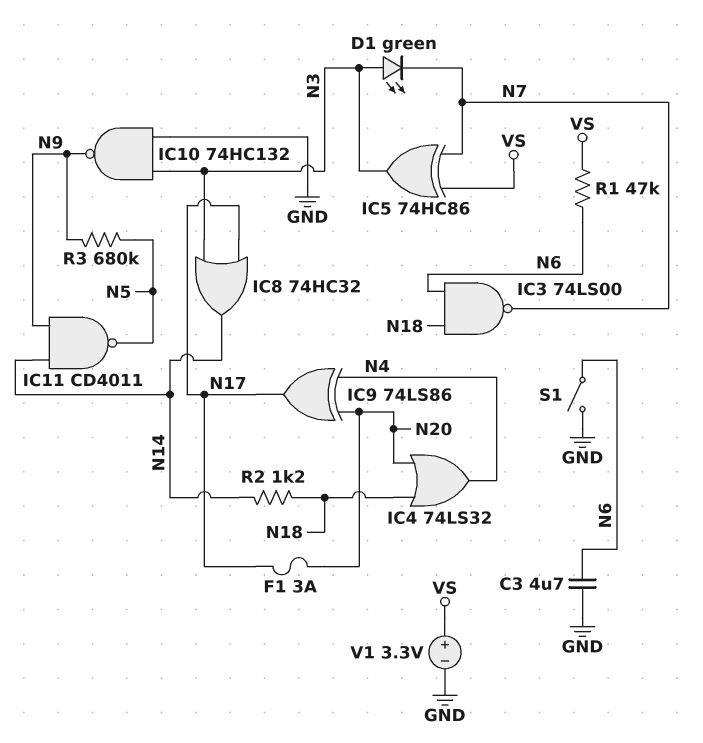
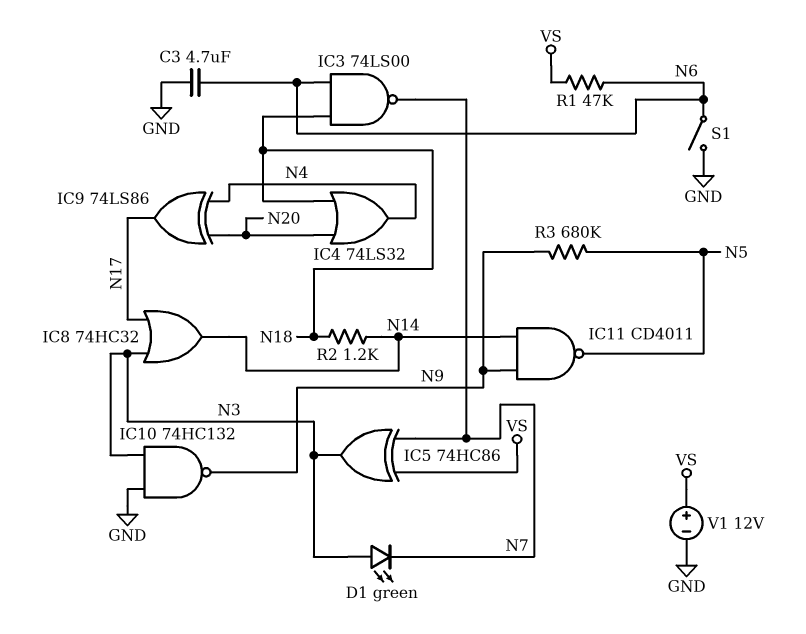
F1: 3A (N17, N20) -> none
V1: 3.3V (plus VS, minus GND) -> 12V (plus VS, minus GND)

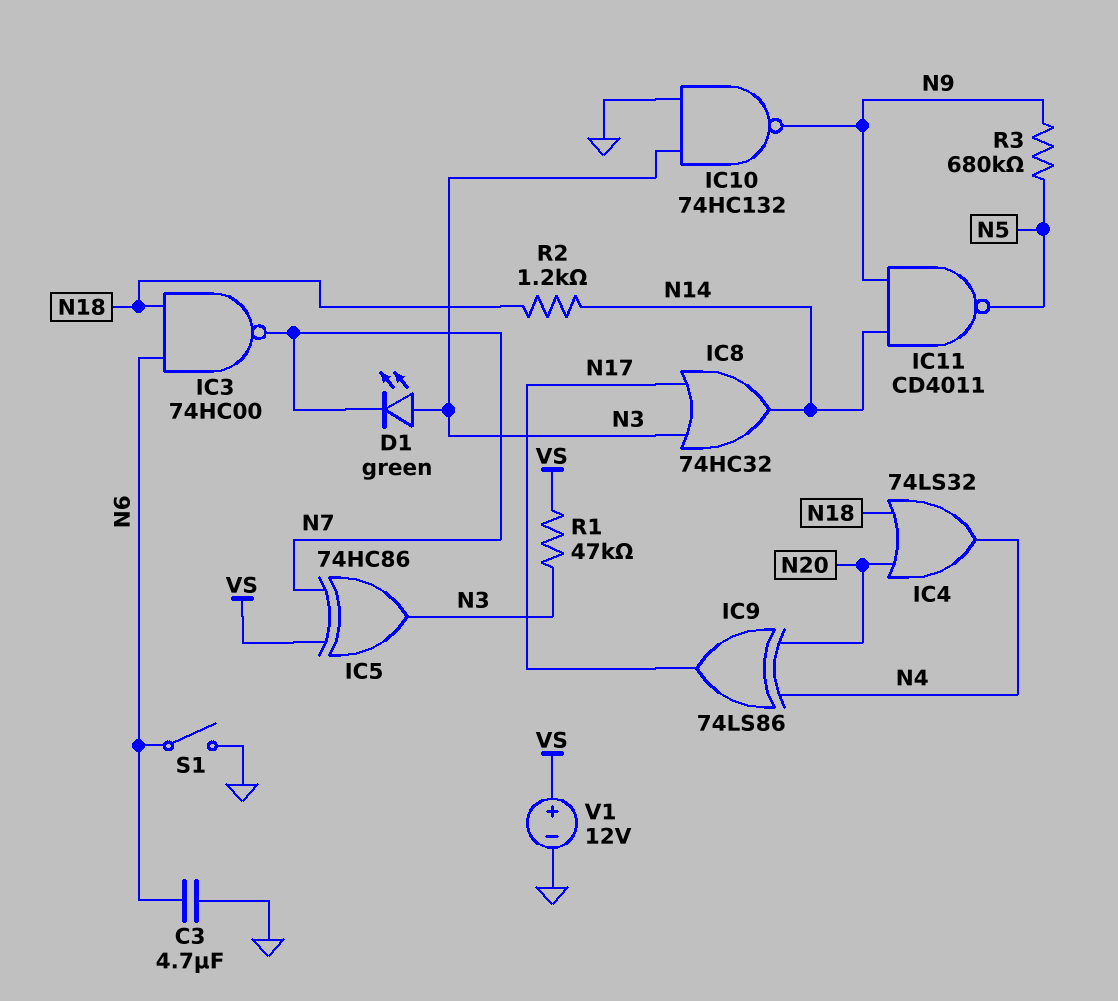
IC3: NAND 74LS00 (in N6, in N18, out N7) -> NAND 74HC00 (in N6, in N18, out N7)
R1: 47k (N6, VS) -> 47k (N3, VS)

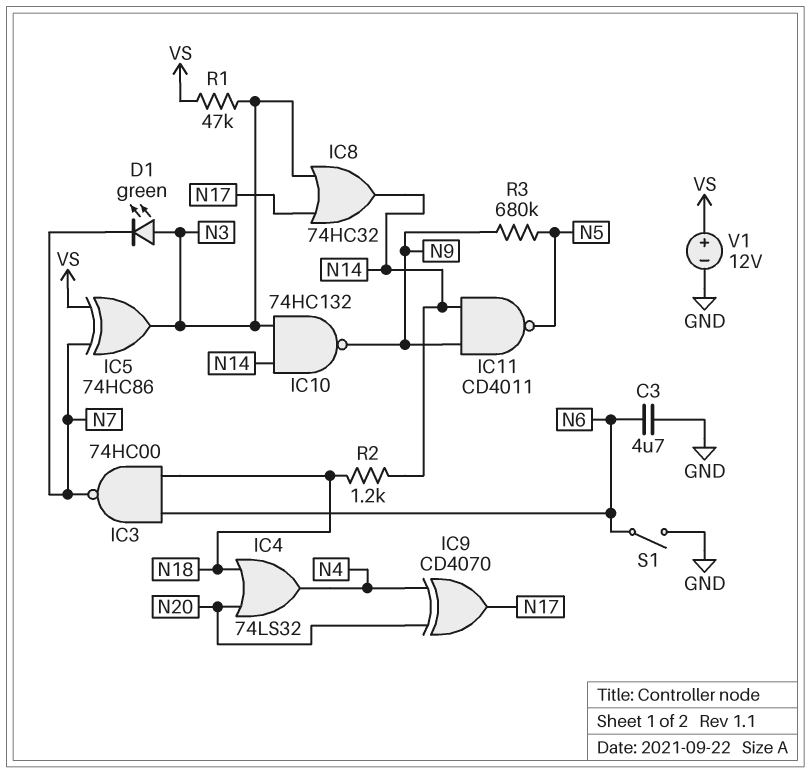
IC9: XOR 74LS86 (in N4, in N20, out N17) -> XOR CD4070 (in N4, in N20, out N17)
IC10: NAND 74HC132 (in GND, in N3, out N9) -> NAND 74HC132 (in N3, in N14, out N9)

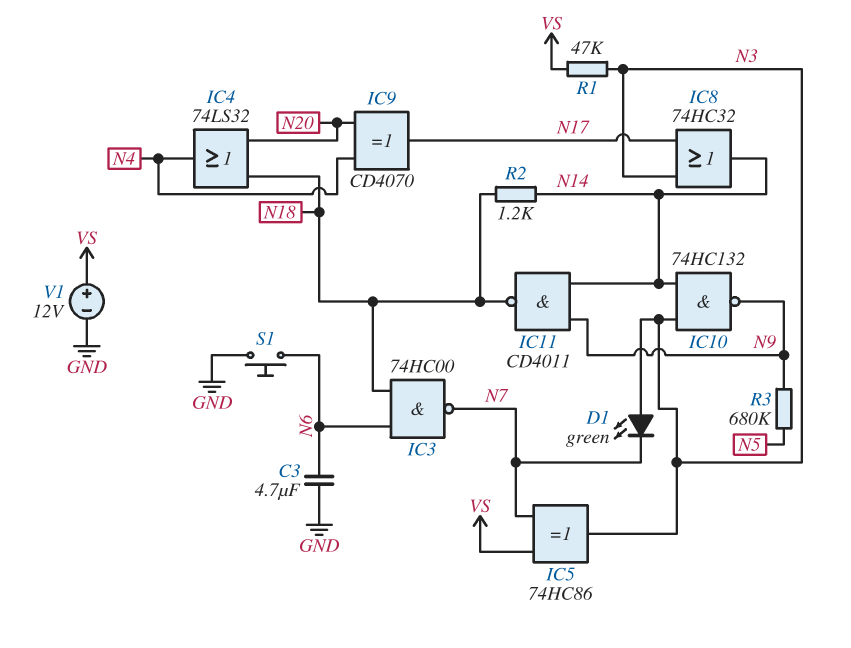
IC11: NAND CD4011 (in N9, in N14, out N5) -> NAND CD4011 (in N9, in N14, out N18)
S1: switch (GND, N6) -> button (GND, N6)

